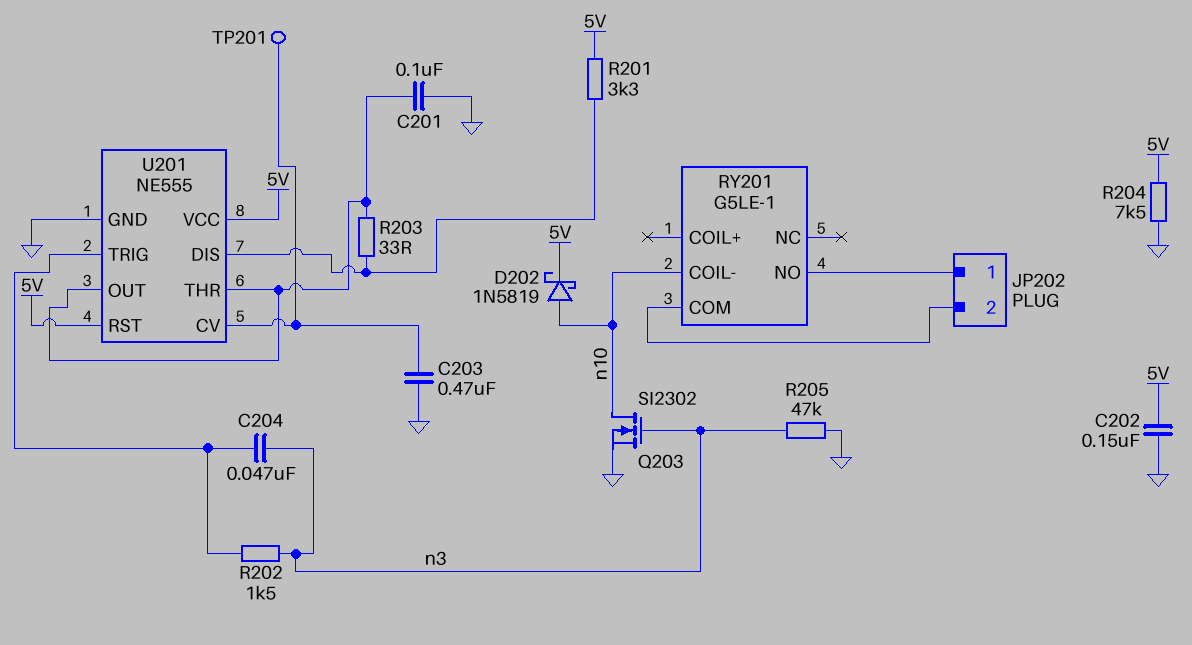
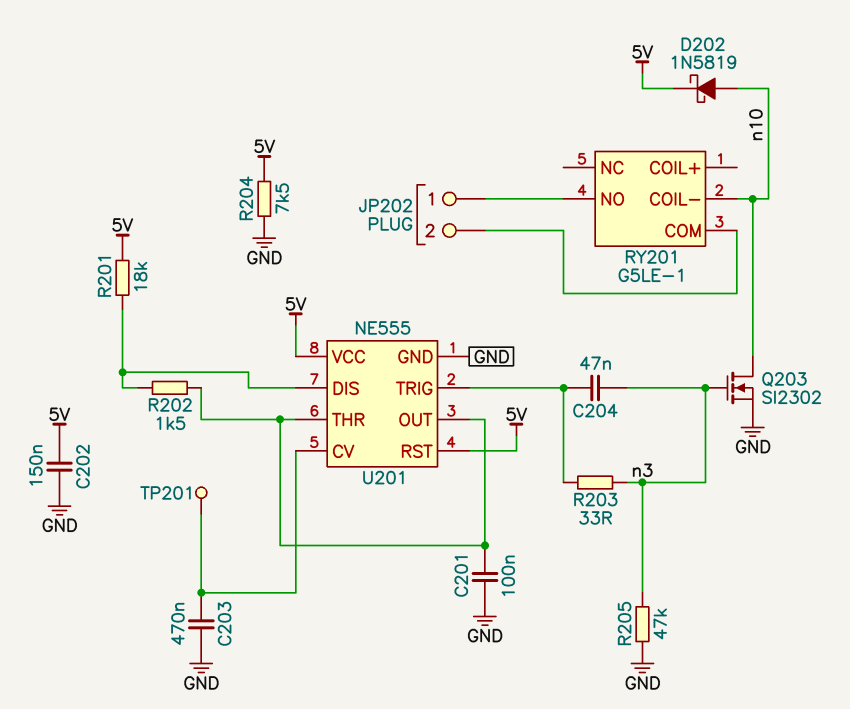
R201: 3.3k (5V, U201/DIS) -> 18k (5V, U201/DIS)
R202: 1.5k (U201/TRIG, n3) -> 1.5k (U201/DIS, U201/OUT)
R203: 33 (U201/DIS, U201/OUT) -> 33 (U201/TRIG, n3)

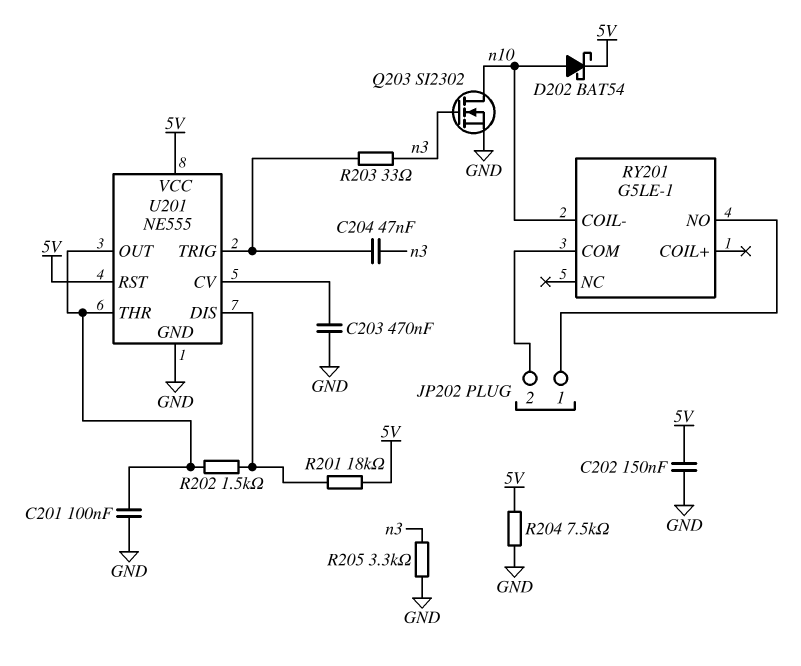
D202: schottky 1N5819 (A n10, K 5V) -> schottky BAT54 (A n10, K 5V)
R205: 47k (GND, n3) -> 3.3k (GND, n3)
TP201: test point (U201/CV) -> none

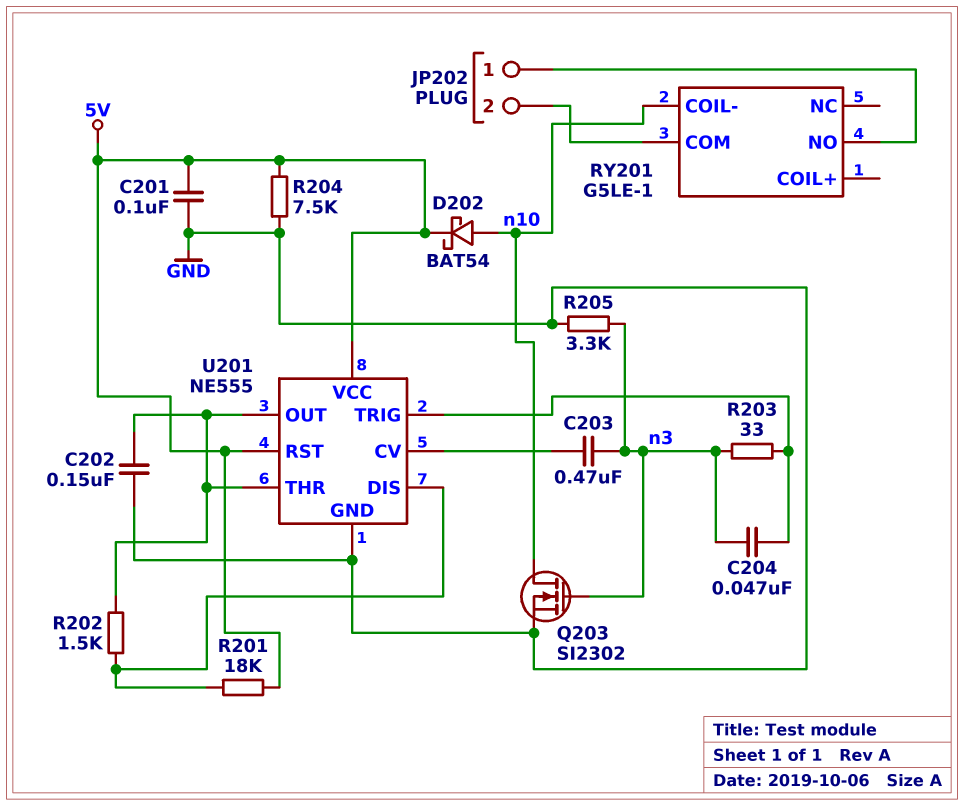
C201: 100nF (GND, U201/OUT) -> 100nF (5V, GND)
C202: 150nF (5V, GND) -> 150nF (GND, U201/OUT)
C203: 470nF (GND, U201/CV) -> 470nF (U201/CV, n3)

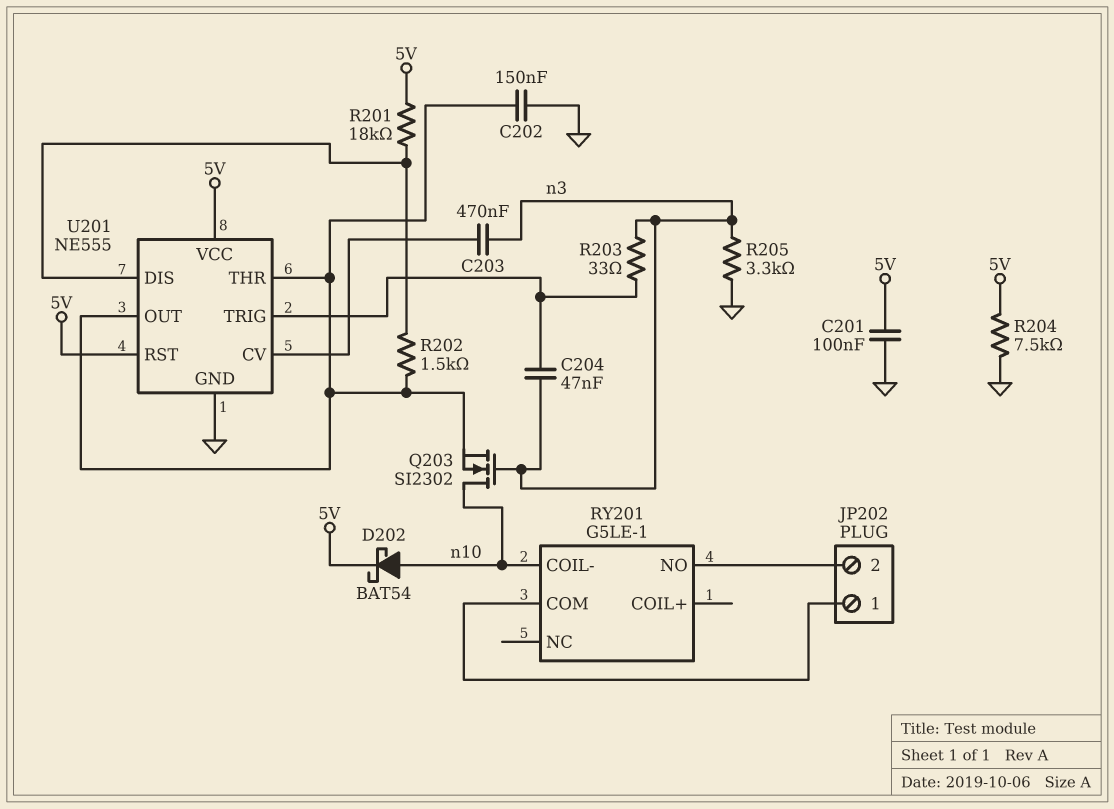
Q203: NMOS SI2302 (G n3, D n10, S GND) -> NMOS SI2302 (G n3, D n10, S U201/OUT)
RY201 pin COM: JP202/2 -> JP202/1
RY201 pin NO: JP202/1 -> JP202/2

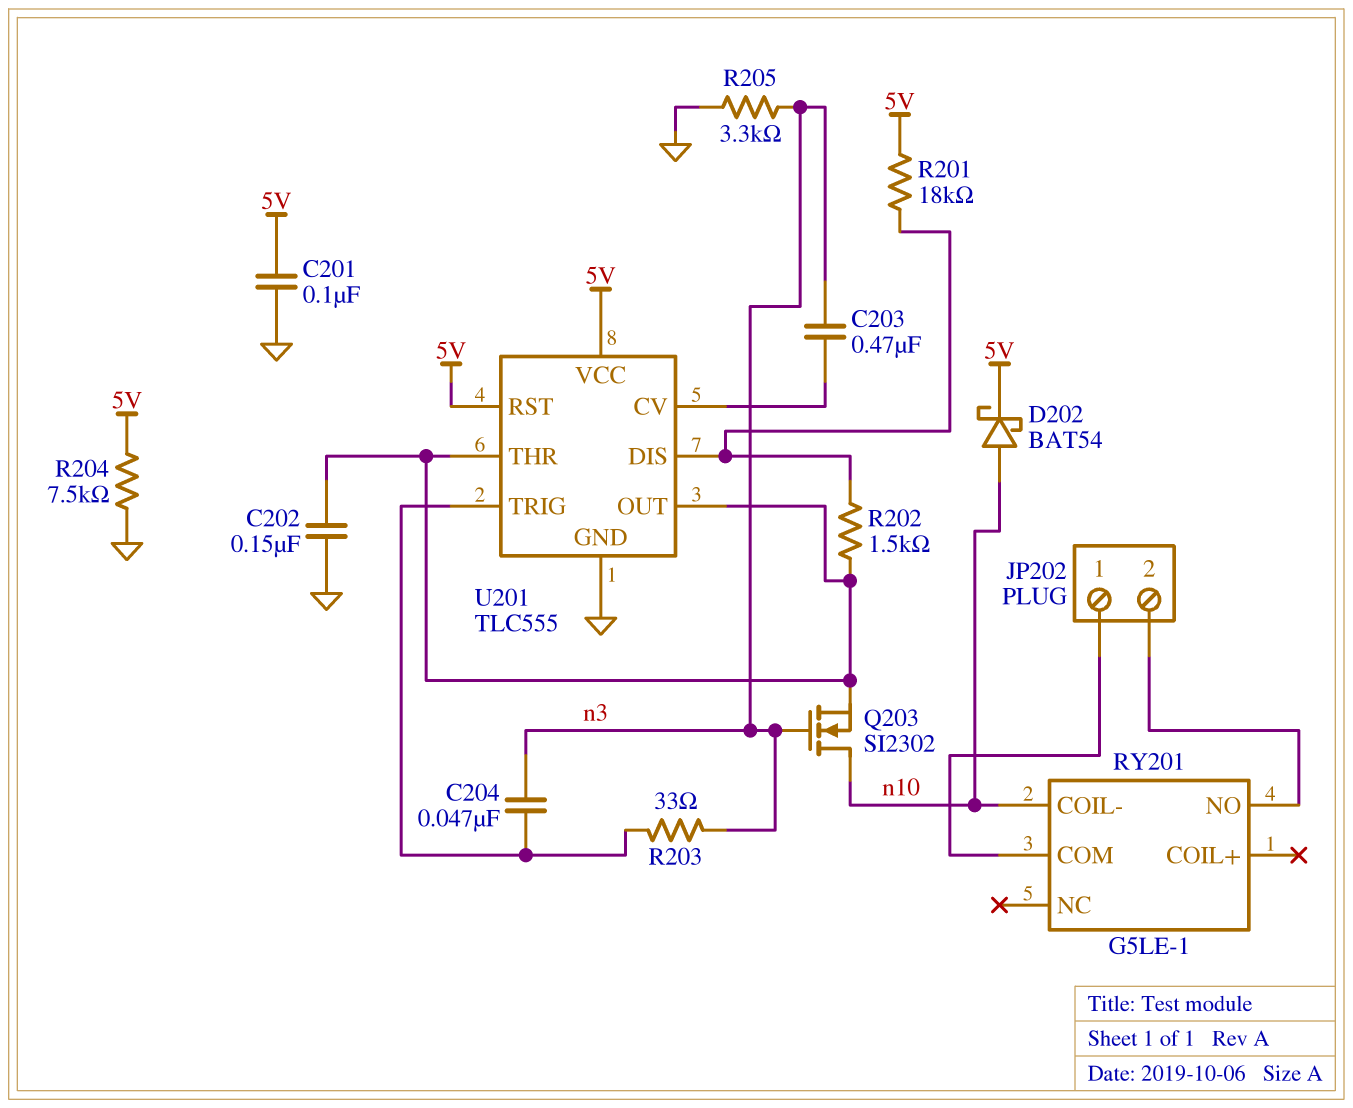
U201: NE555 -> TLC555

